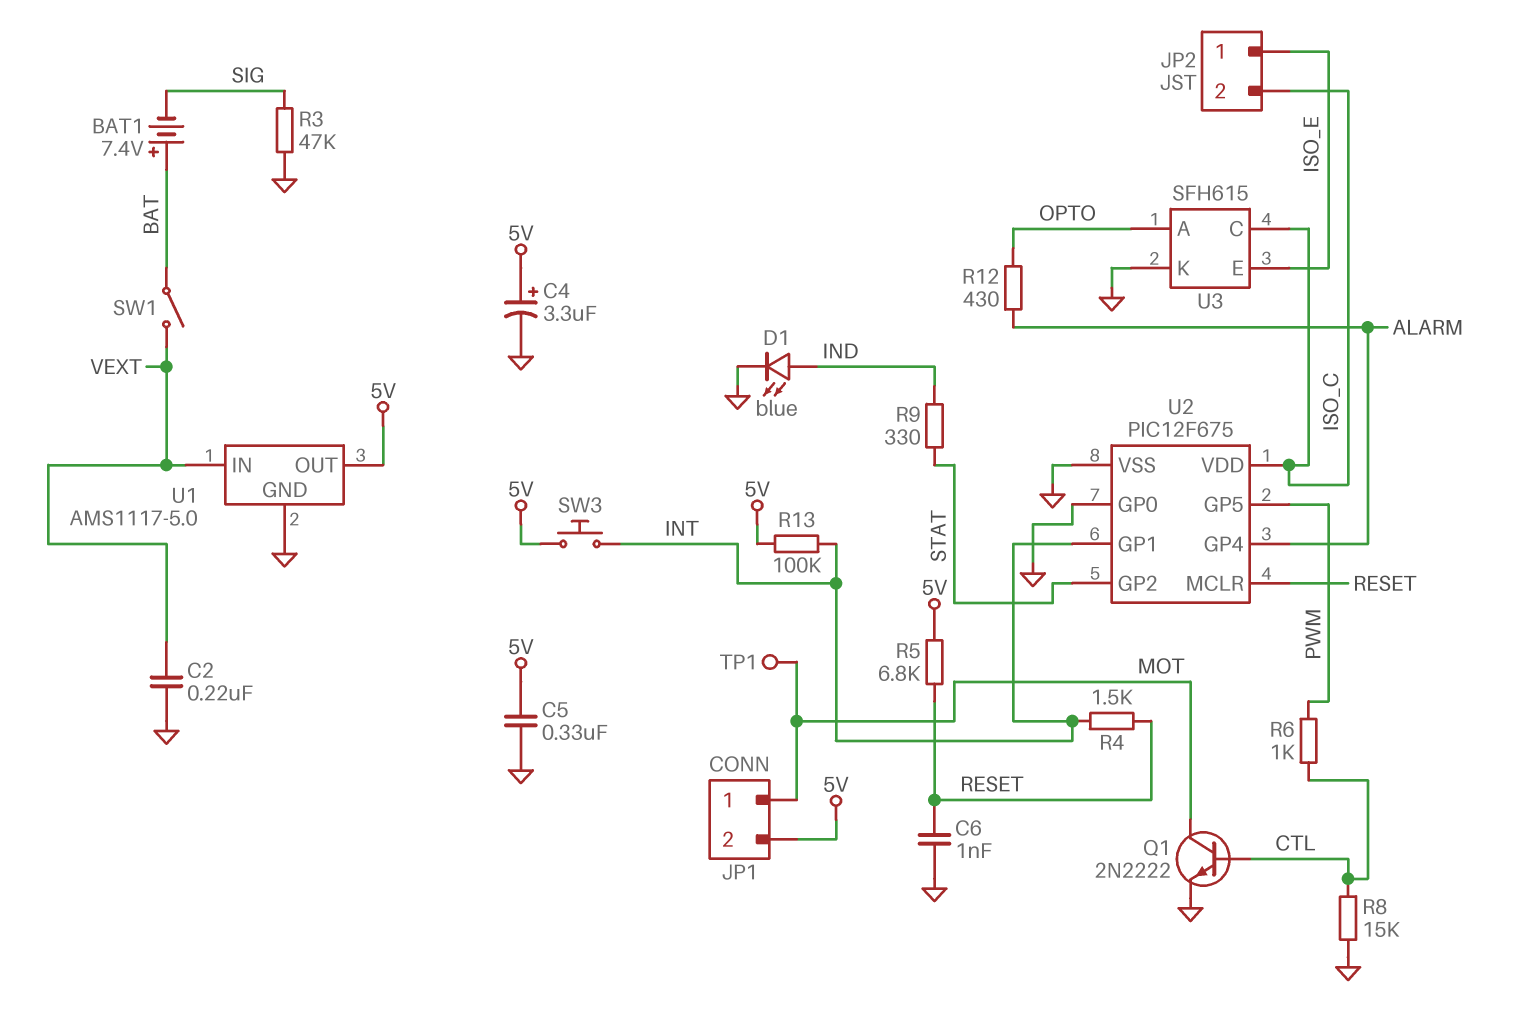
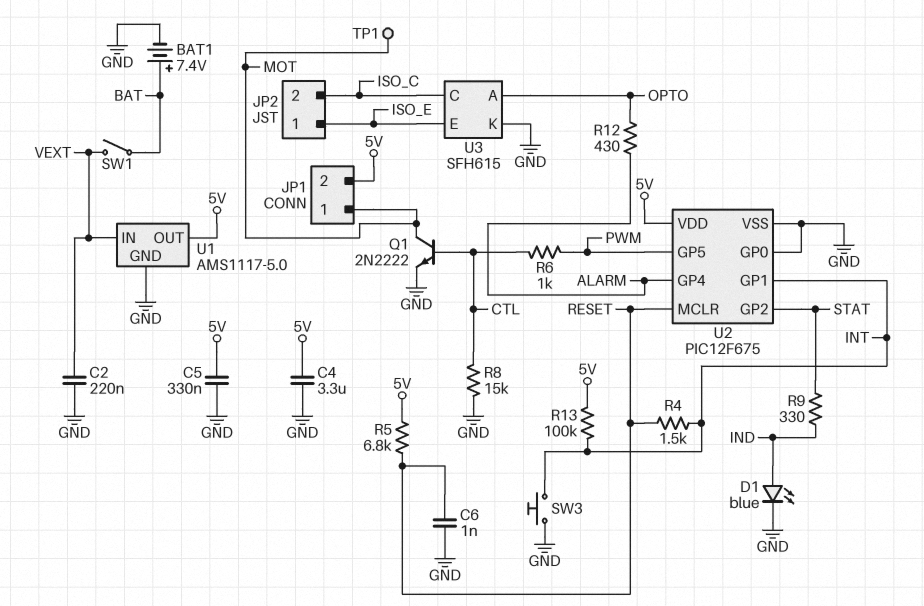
BAT1: 7.4V (plus BAT, minus SIG) -> 7.4V (plus BAT, minus GND)
C4: 3.3uF (plus 5V, minus GND) -> 3.3uF (5V, GND)
R3: 47k (GND, SIG) -> none
SW3: button (5V, INT) -> button (GND, INT)
U2 pin VDD: ISO_C -> 5V

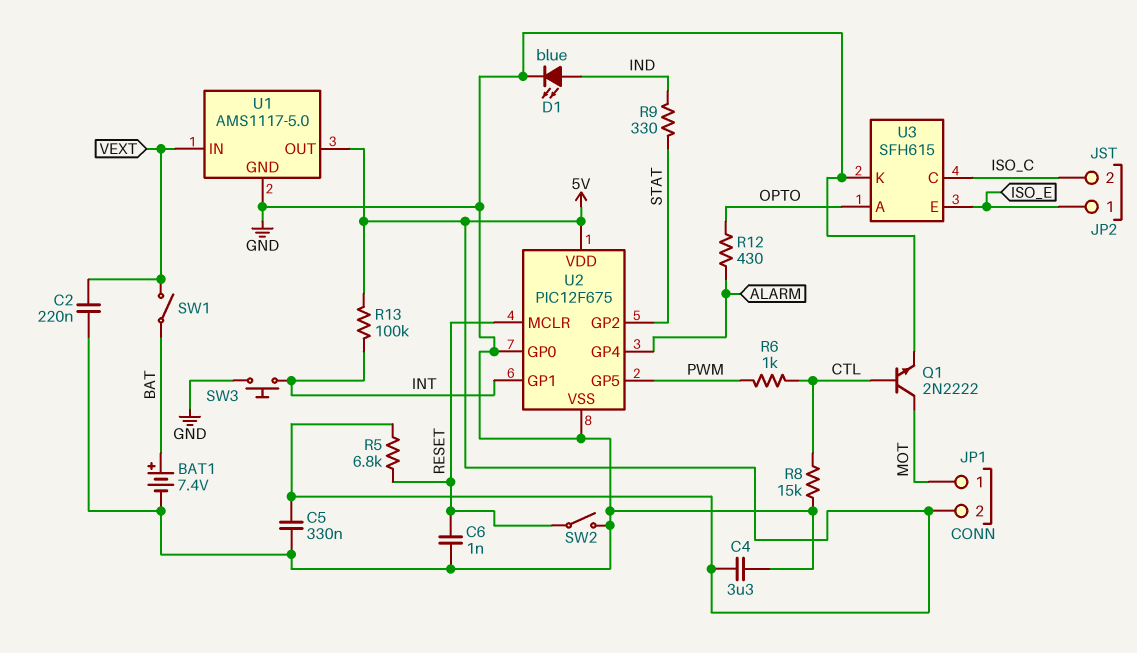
R4: 1.5k (INT, RESET) -> none
SW2: none -> switch (GND, RESET)
TP1: test point (MOT) -> none

